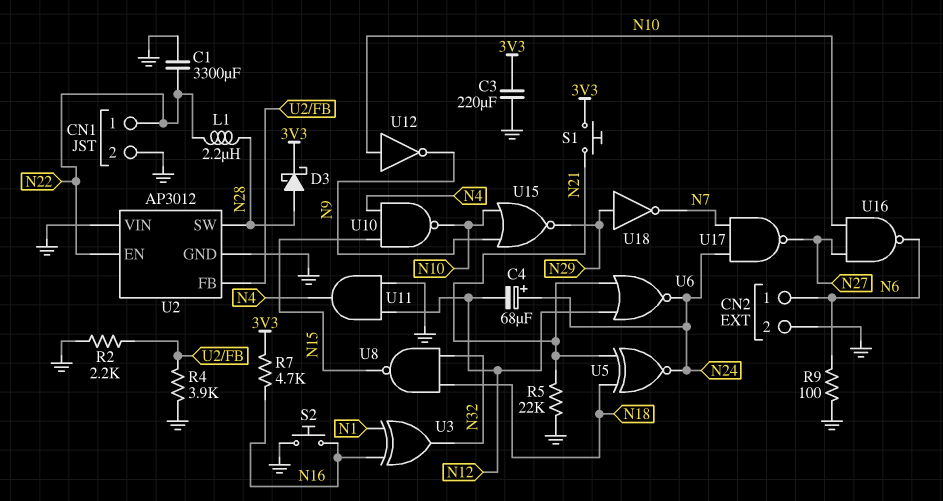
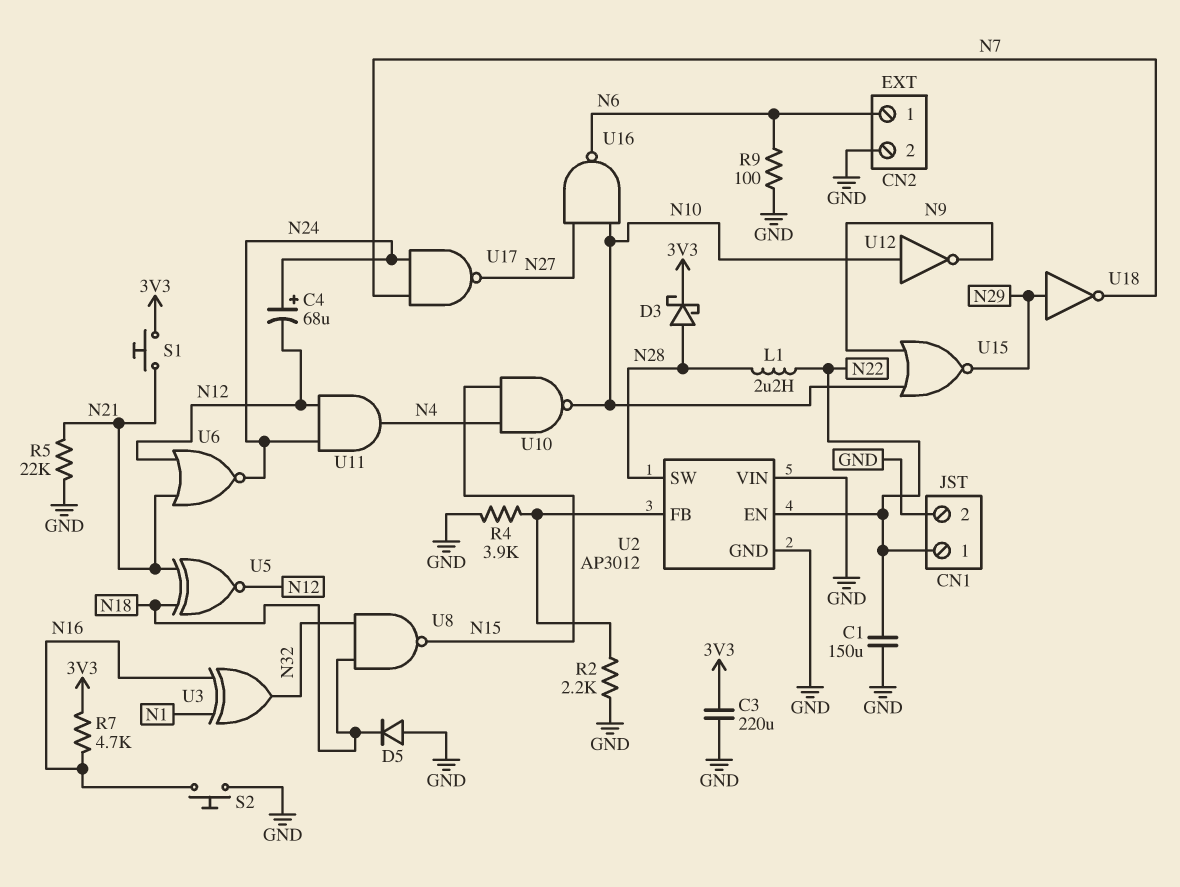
C1: 3300uF (GND, N22) -> 150uF (GND, N22)
D5: none -> diode (A GND, K N18)
U5: XNOR (in N18, in N21, out N24) -> XNOR (in N18, in N21, out N12)
U11: AND (in GND, in N12, out N4) -> AND (in N12, in N24, out N4)

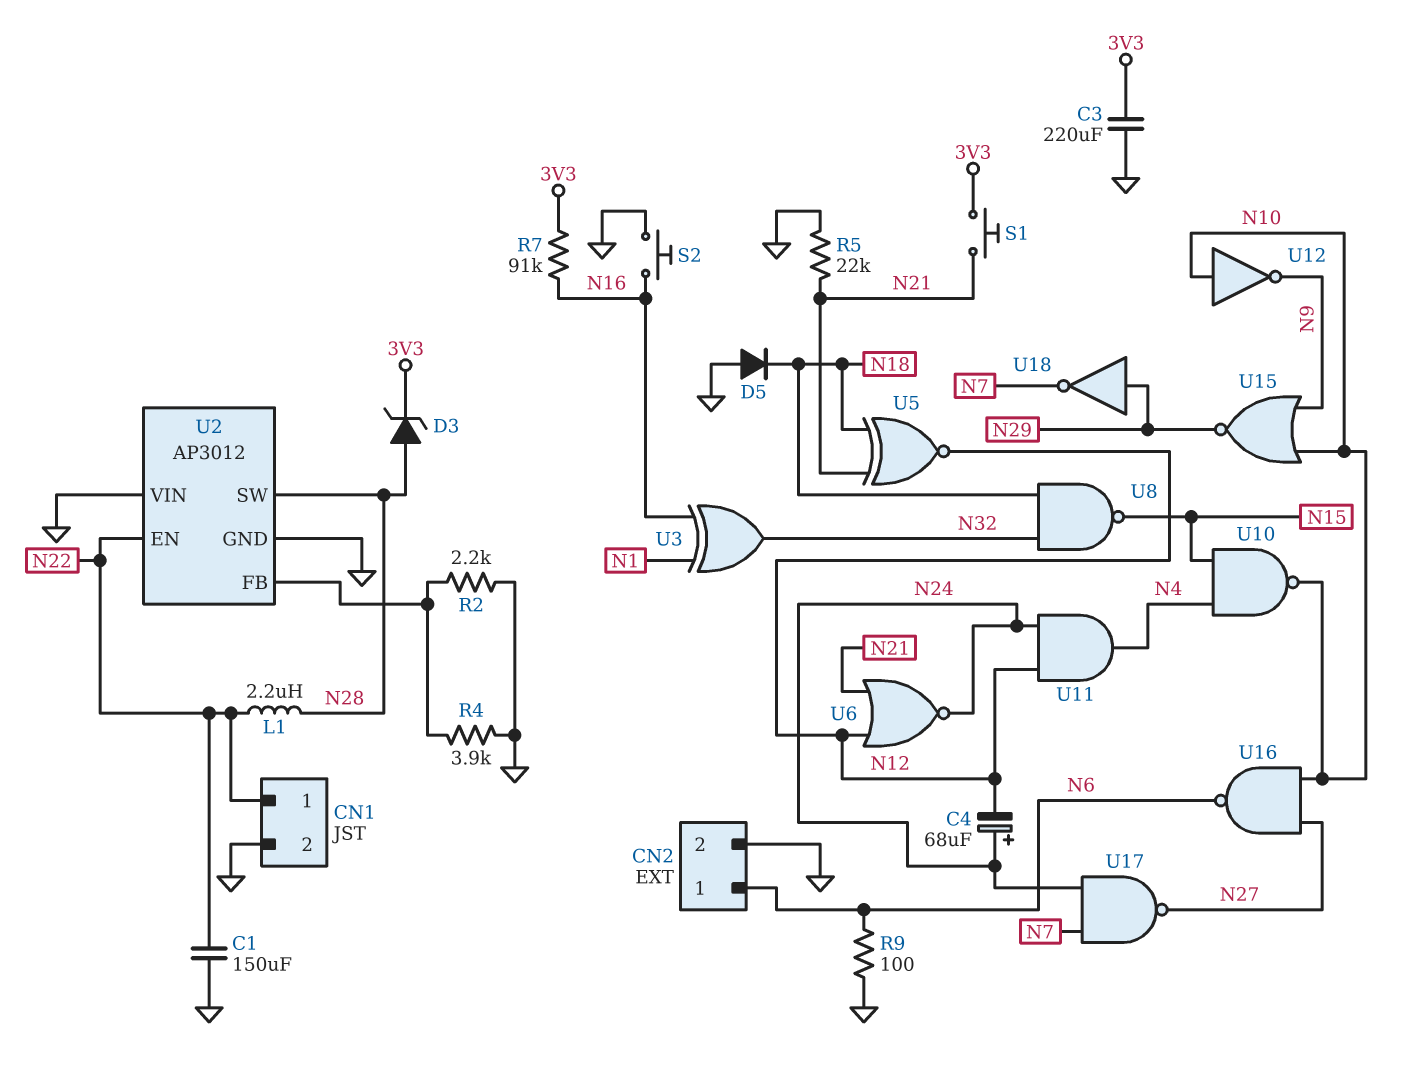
D3: schottky (A N28, K 3V3) -> zener (A N28, K 3V3)
R7: 4.7k (3V3, N16) -> 91k (3V3, N16)

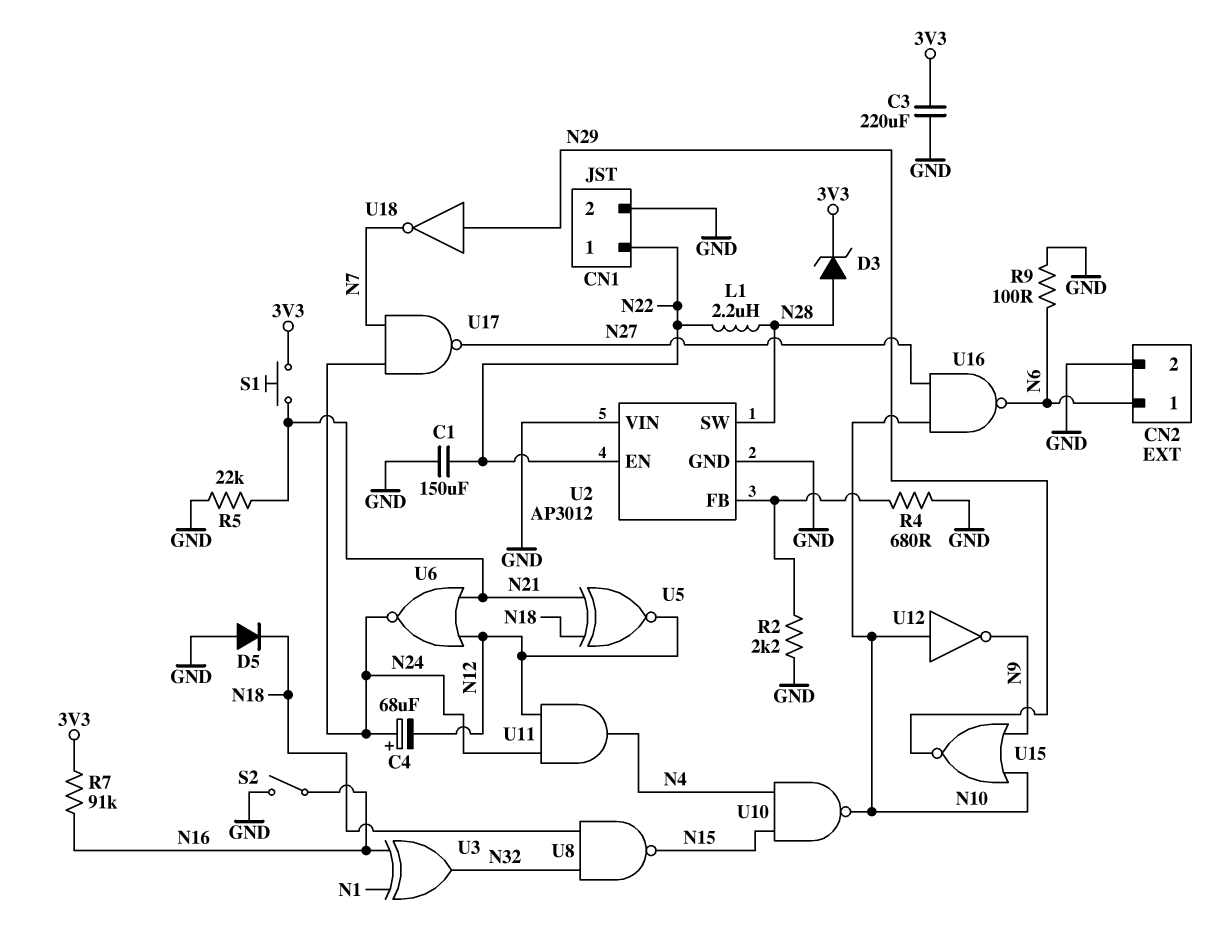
R4: 3.9k (GND, U2/FB) -> 680 (GND, U2/FB)
S2: button (GND, N16) -> switch (GND, N16)

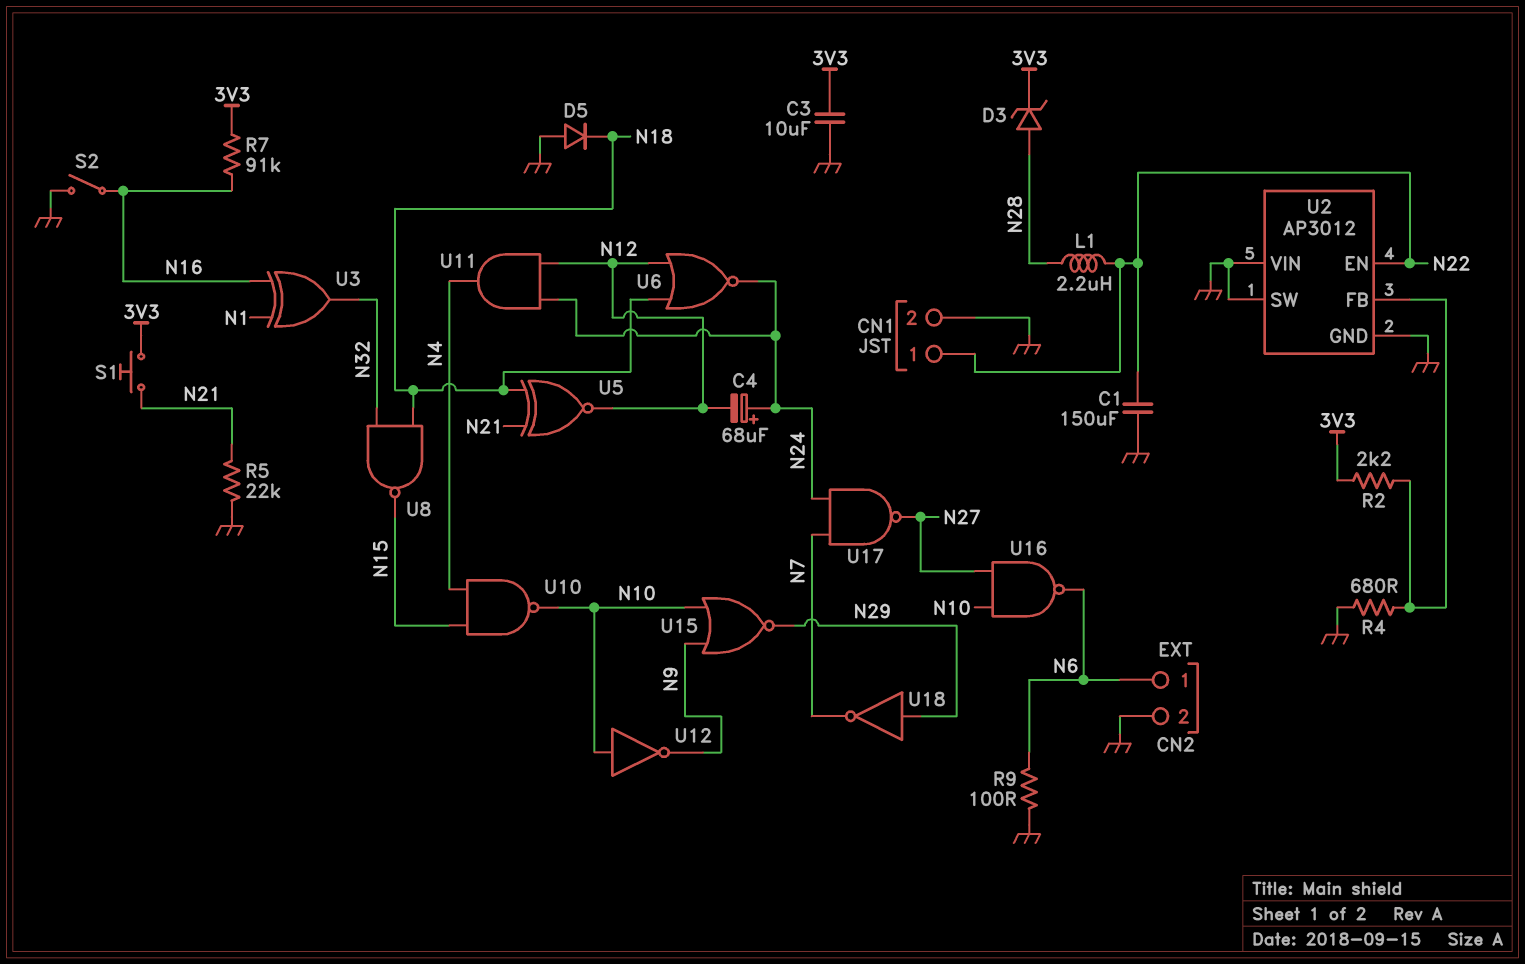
C3: 220uF (3V3, GND) -> 10uF (3V3, GND)
R2: 2.2k (GND, U2/FB) -> 2.2k (3V3, U2/FB)
U2 pin SW: N28 -> GND
U6: NOR (in N12, in N21, out N24) -> NOR (in N12, in N18, out N24)

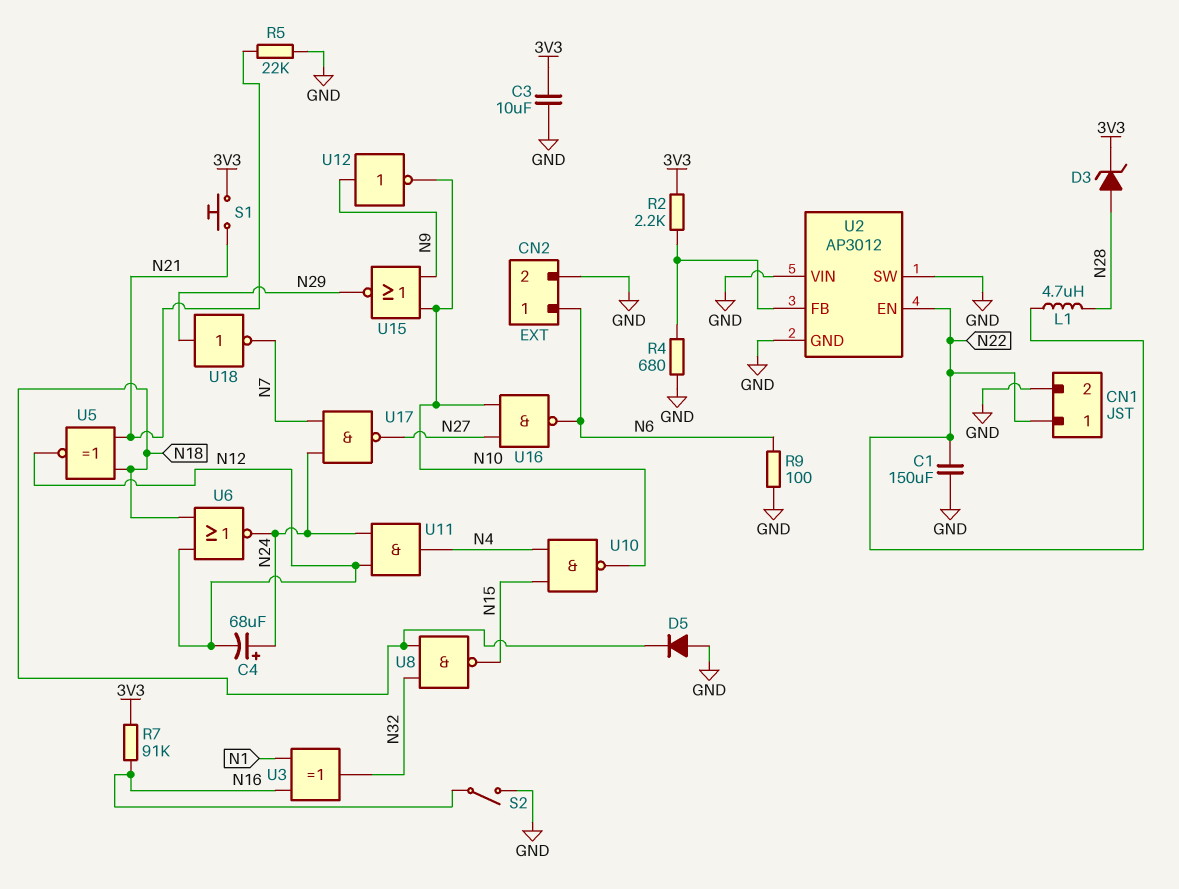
L1: 2.2uH (N22, N28) -> 4.7uH (N22, N28)
U12: NOT (in N10, out N9) -> NOT (in N9, out N10)

